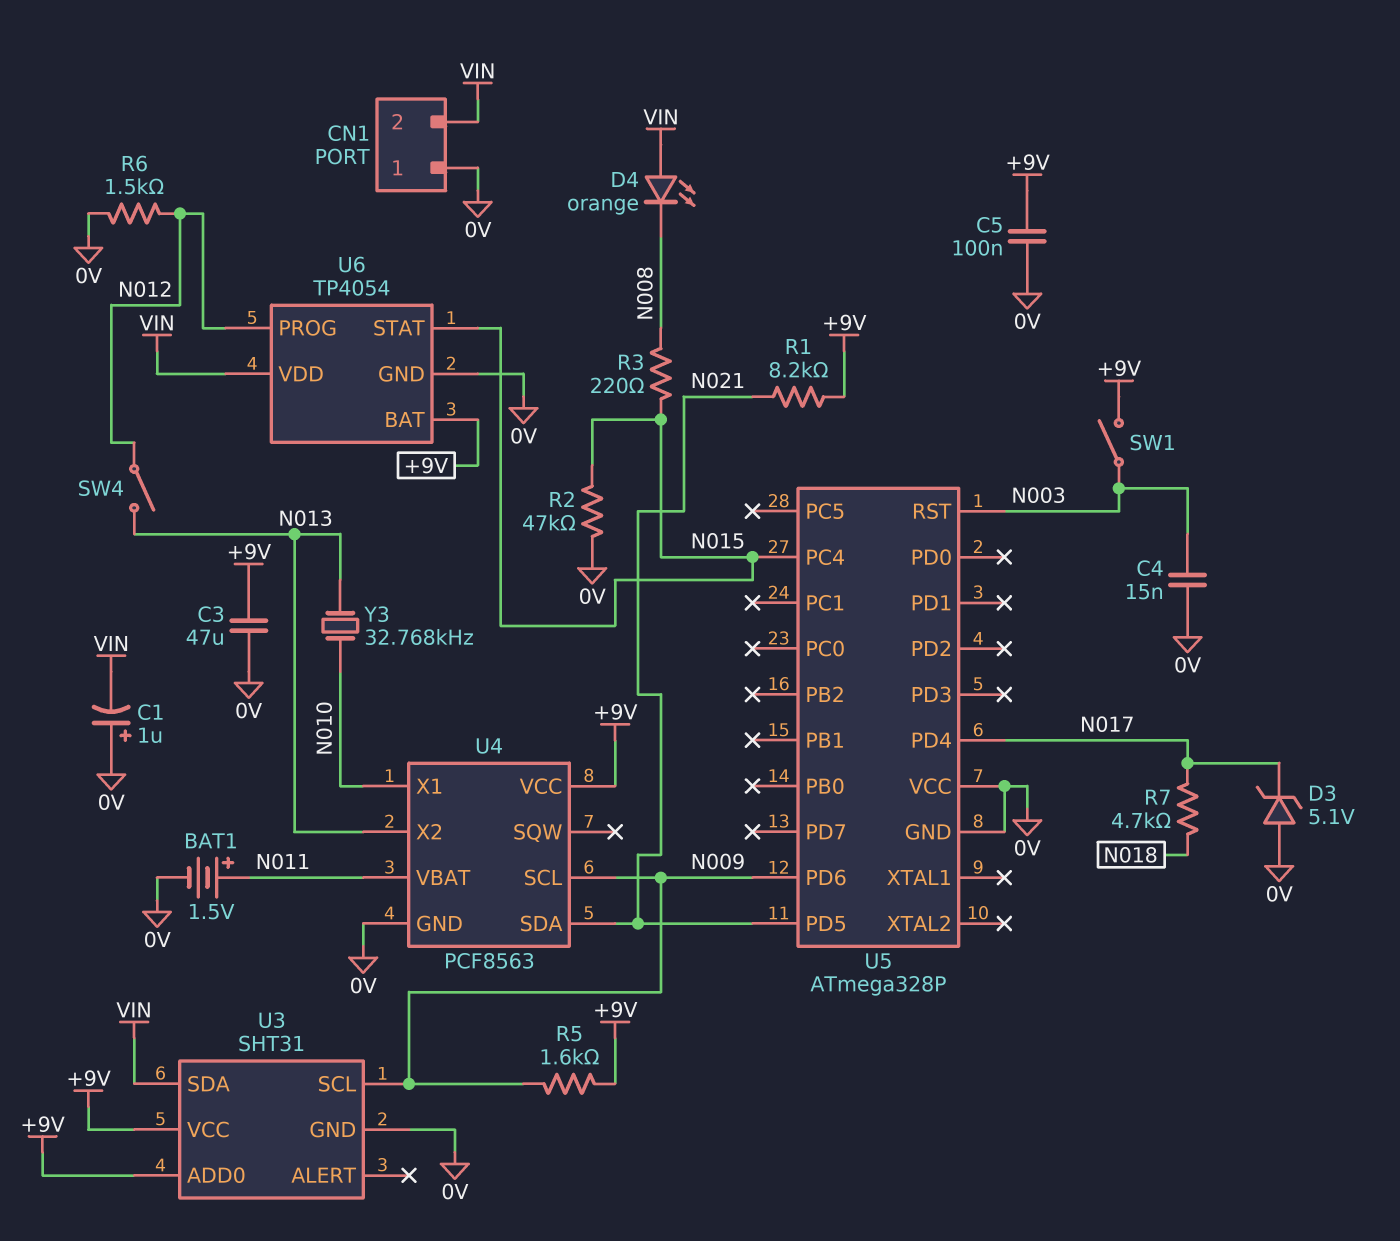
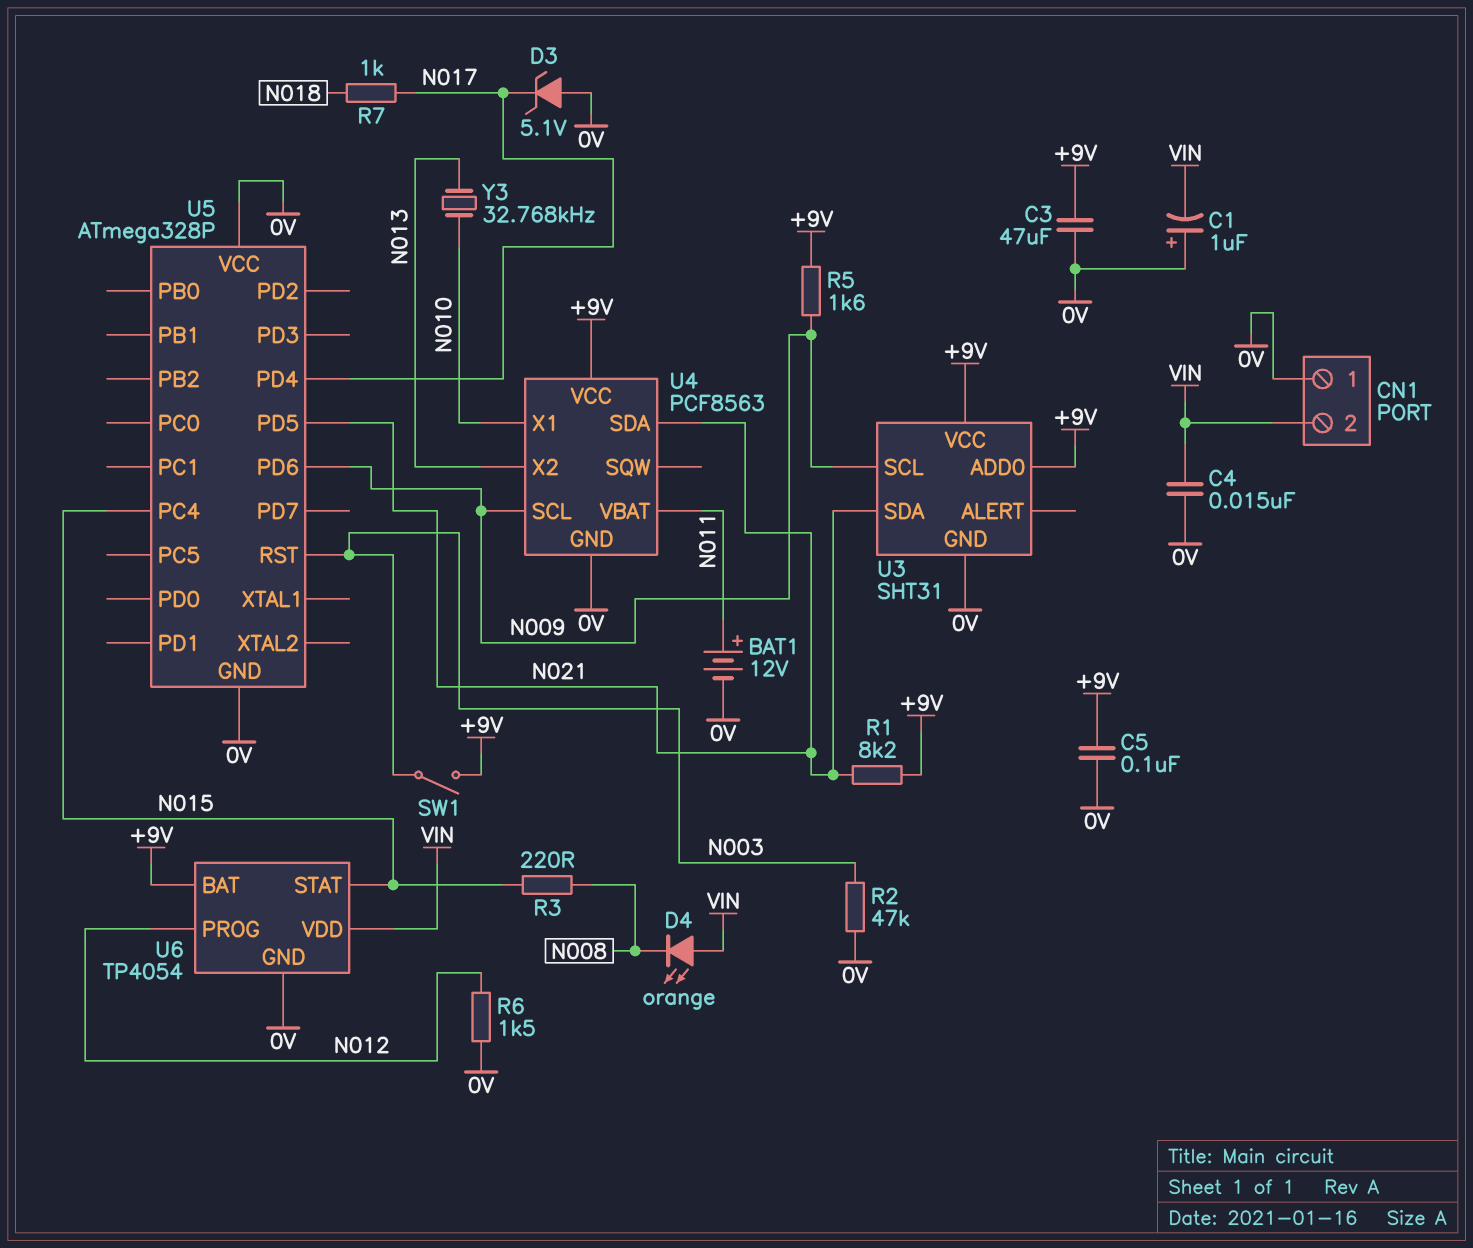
BAT1: 1.5V (plus N011, minus 0V) -> 12V (plus N011, minus 0V)
C4: 15nF (0V, N003) -> 15nF (0V, VIN)
R2: 47k (0V, N015) -> 47k (0V, N003)
R7: 4.7k (N017, N018) -> 1k (N017, N018)
SW4: switch (N012, N013) -> none
U3 pin SDA: VIN -> N021

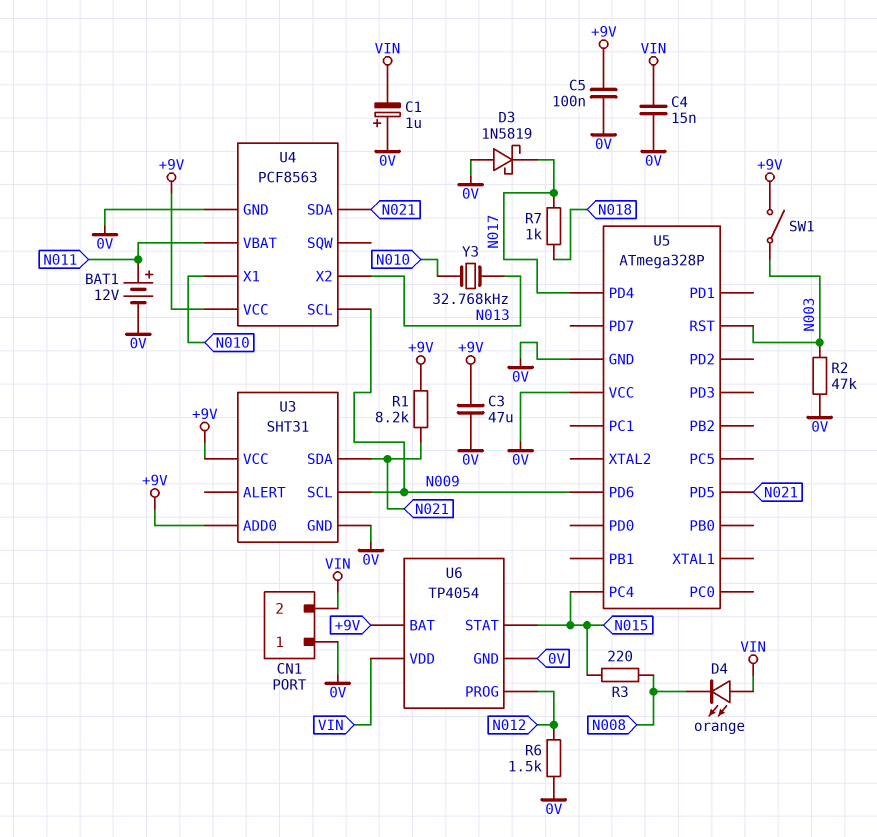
D3: zener 5.1V (A 0V, K N017) -> schottky 1N5819 (A 0V, K N017)
R5: 1.6k (+9V, N009) -> none

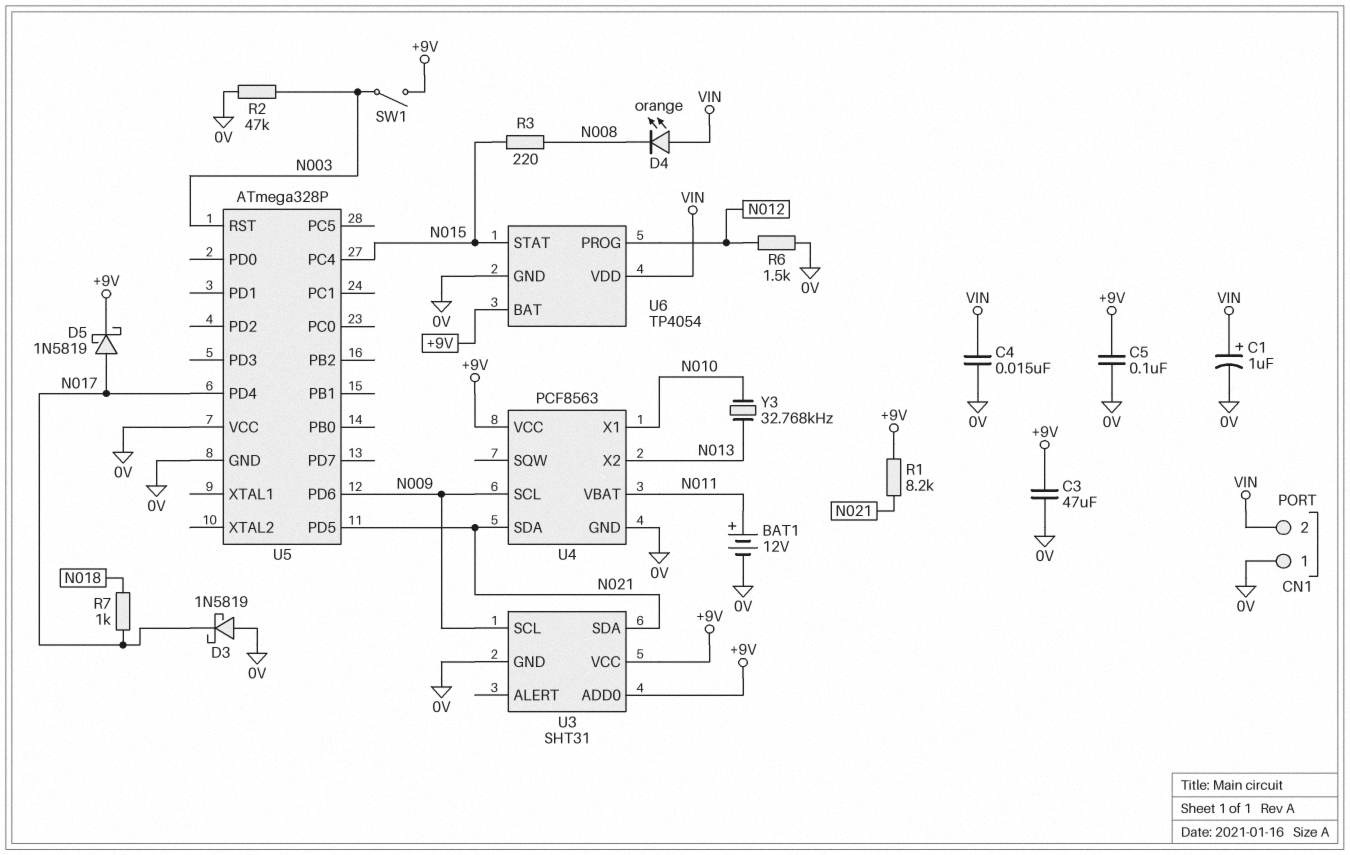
C1: 1uF (plus 0V, minus VIN) -> 1uF (plus VIN, minus 0V)
D5: none -> schottky 1N5819 (A N017, K +9V)

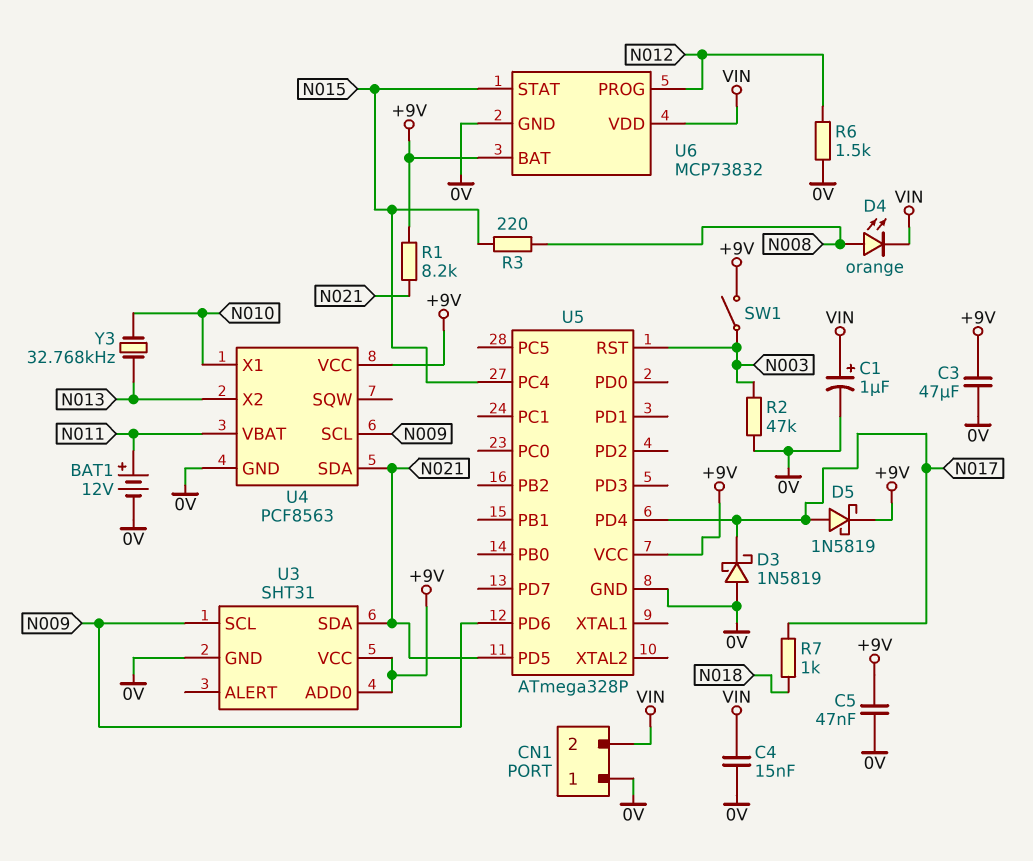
C5: 100nF (+9V, 0V) -> 47nF (+9V, 0V)
D4: LED orange (A VIN, K N008) -> LED orange (A N008, K VIN)
U5 pin VCC: 0V -> +9V
U6: TP4054 -> MCP73832

